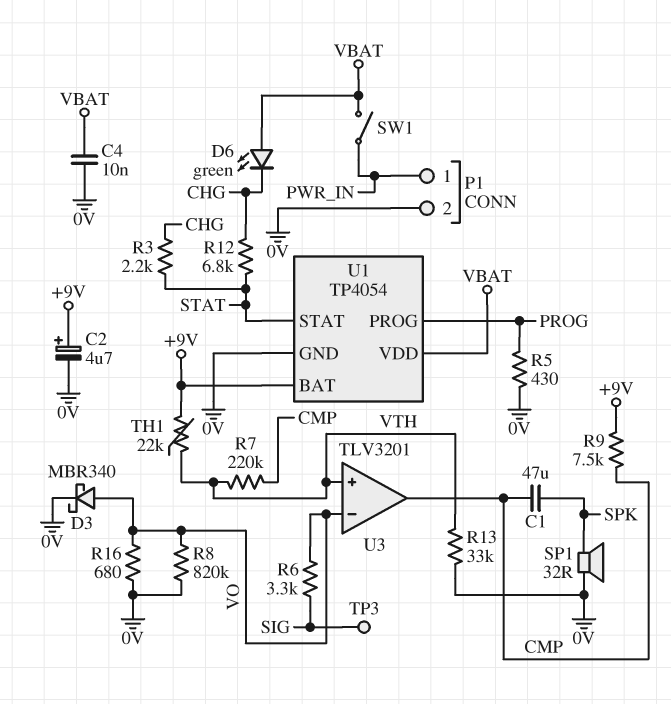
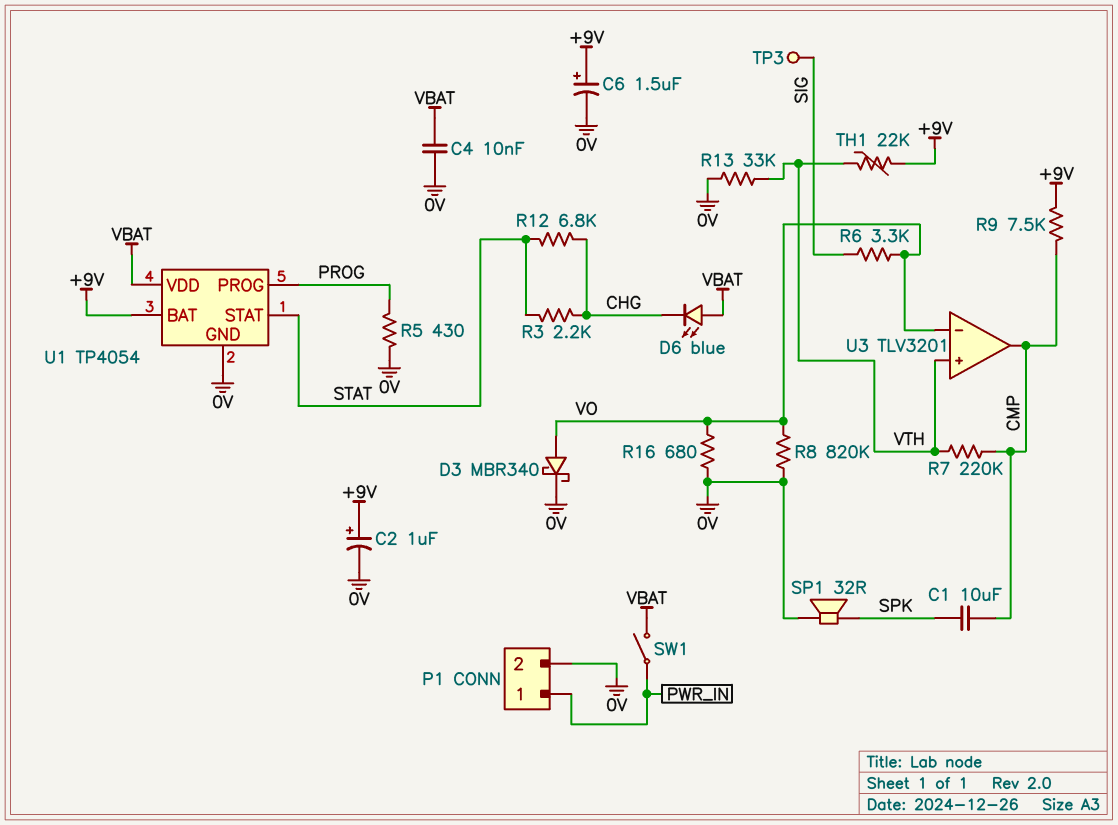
C1: 47uF (CMP, SPK) -> 10uF (CMP, SPK)
C2: 4.7uF (plus +9V, minus 0V) -> 1uF (plus +9V, minus 0V)
C6: none -> 1.5uF (plus +9V, minus 0V)
D6: LED green (A VBAT, K CHG) -> LED blue (A VBAT, K CHG)

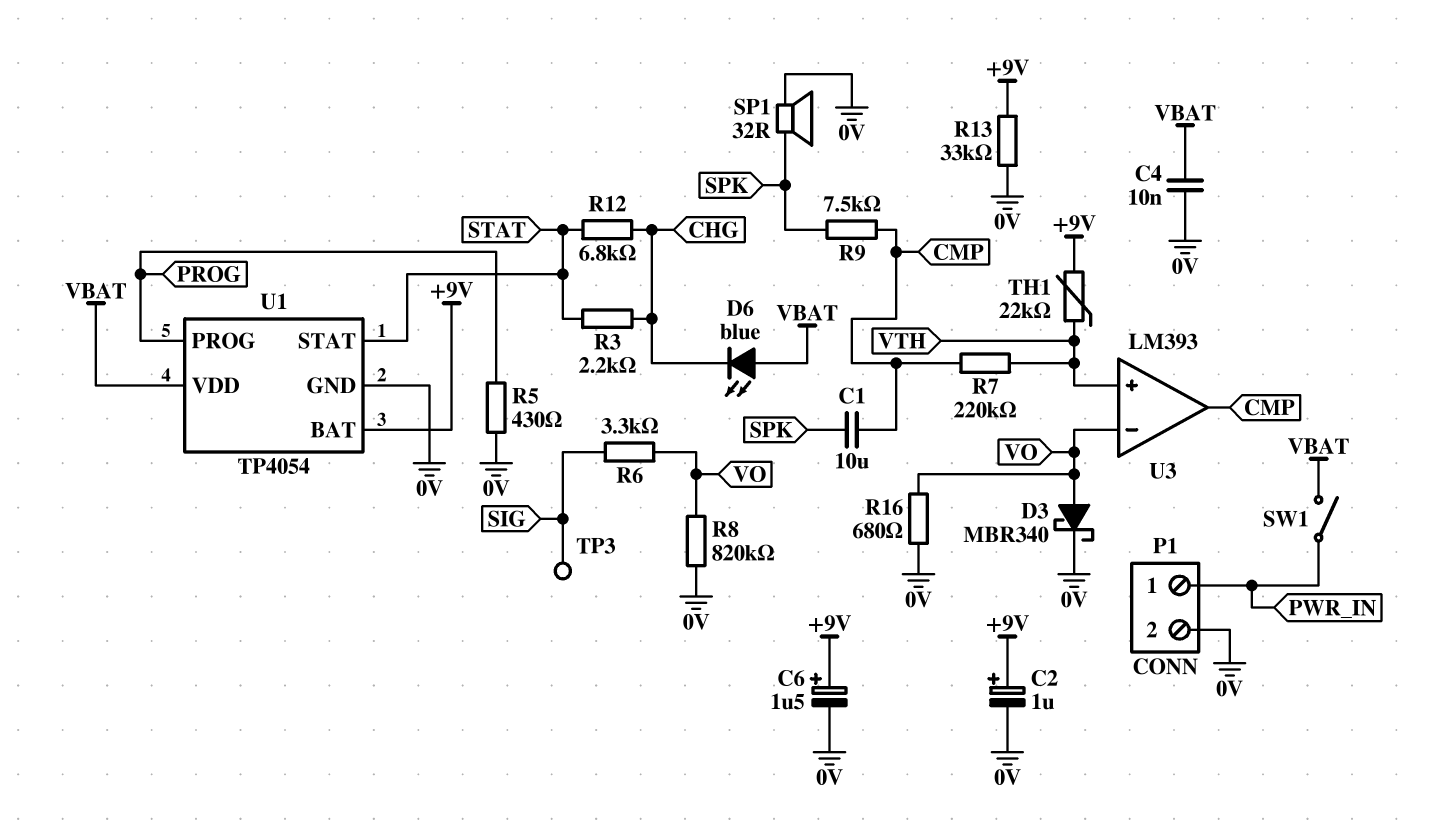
R9: 7.5k (+9V, CMP) -> 7.5k (CMP, SPK)
R13: 33k (0V, VTH) -> 33k (+9V, 0V)
U3: TLV3201 -> LM393

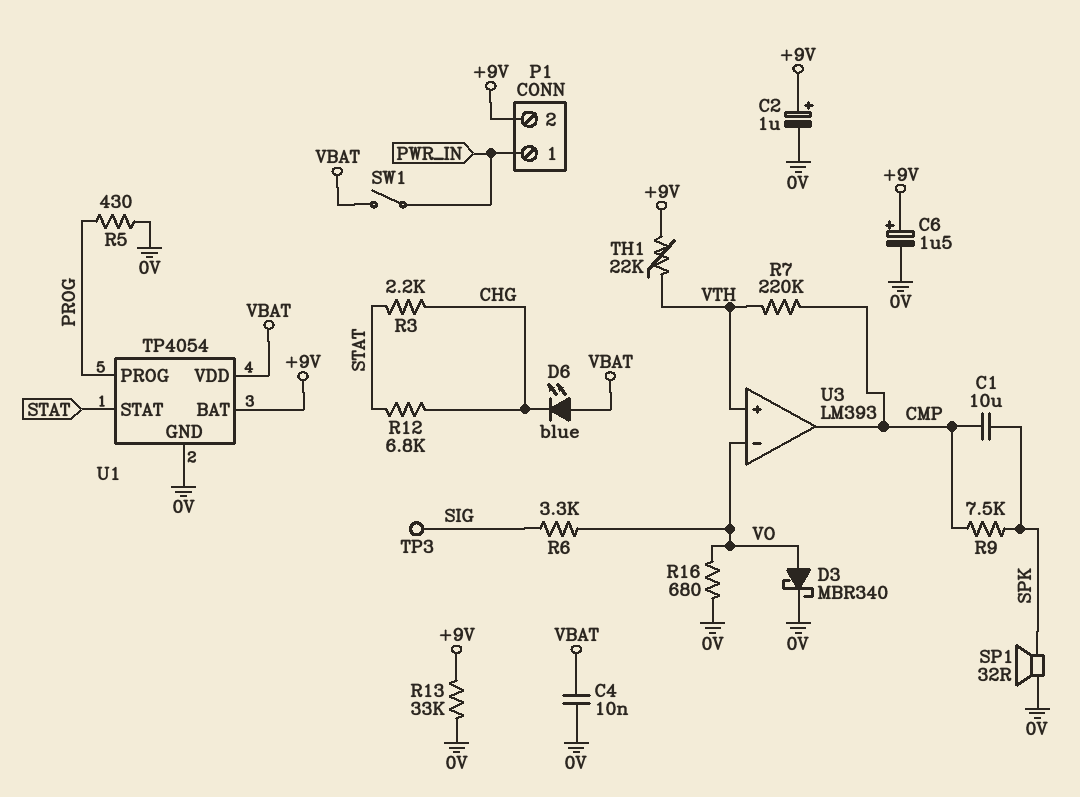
P1 pin 2: 0V -> +9V
R8: 820k (0V, VO) -> none

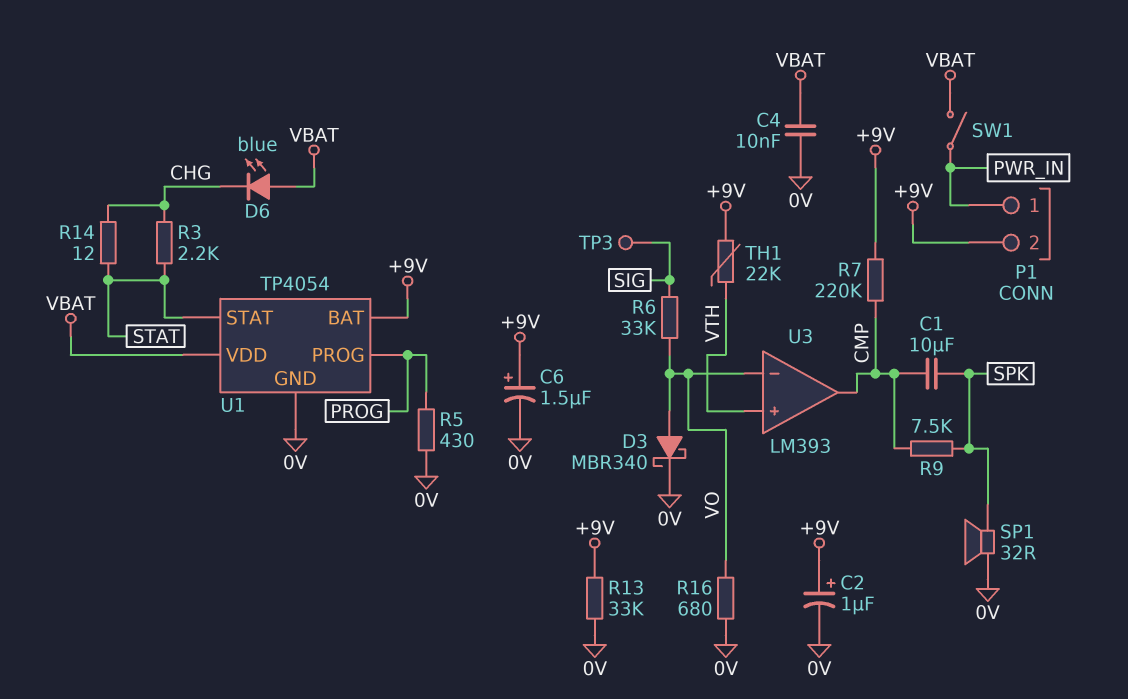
R6: 3.3k (SIG, VO) -> 33k (SIG, VO)
R7: 220k (CMP, VTH) -> 220k (+9V, CMP)
R12: 6.8k (CHG, STAT) -> none
R14: none -> 12 (CHG, STAT)

